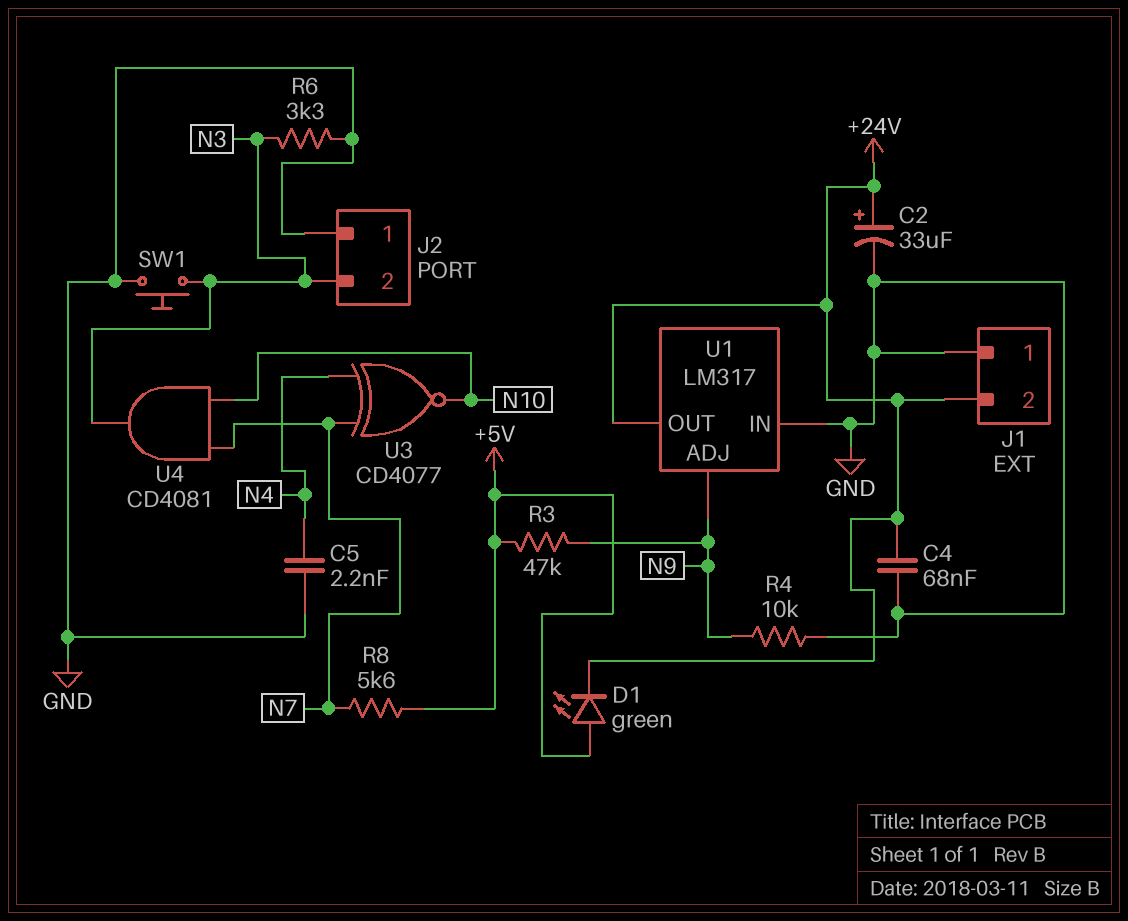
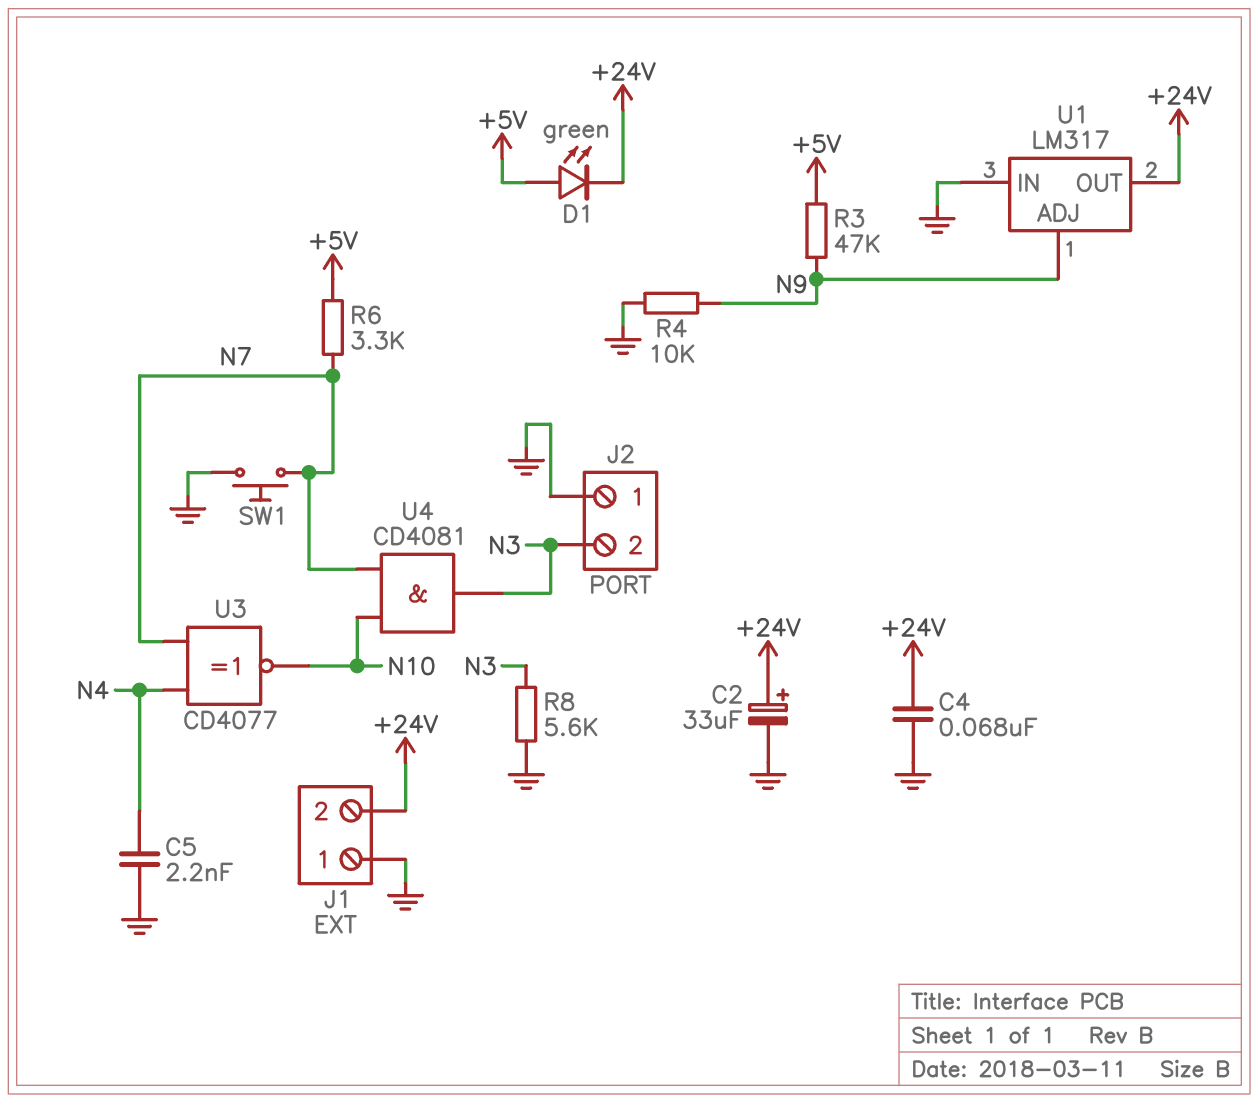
R6: 3.3k (GND, N3) -> 3.3k (+5V, N7)
R8: 5.6k (+5V, N7) -> 5.6k (GND, N3)
SW1: button (GND, N3) -> button (GND, N7)

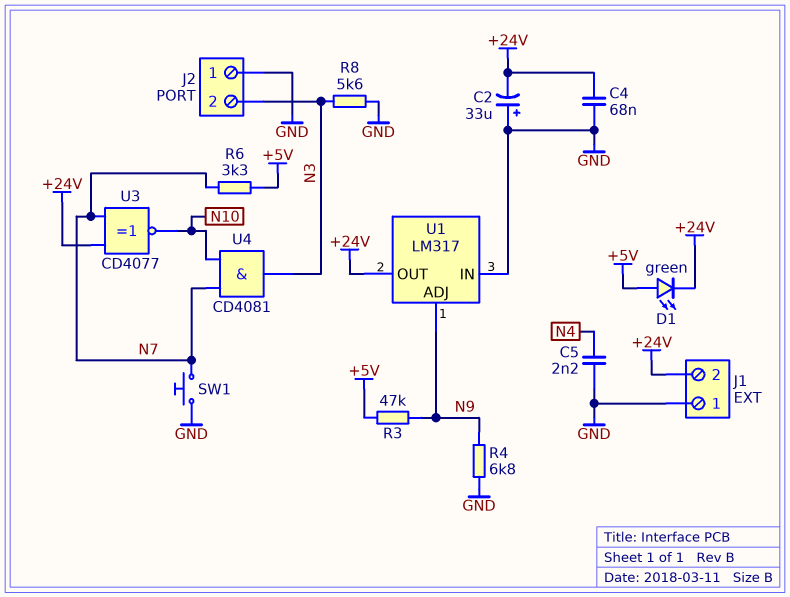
C2: 33uF (plus +24V, minus GND) -> 33uF (plus GND, minus +24V)
R4: 10k (GND, N9) -> 6.8k (GND, N9)
U3: XNOR CD4077 (in N4, in N7, out N10) -> XNOR CD4077 (in +24V, in N7, out N10)

